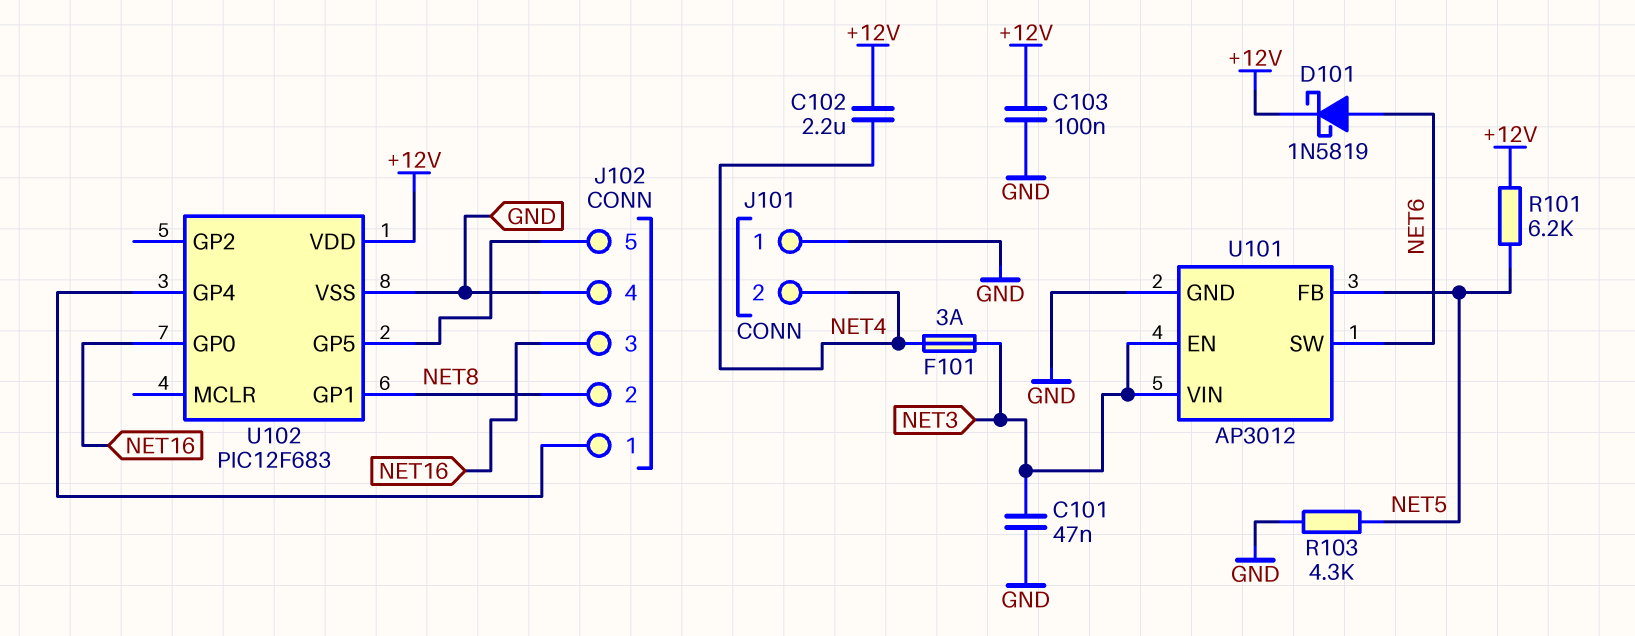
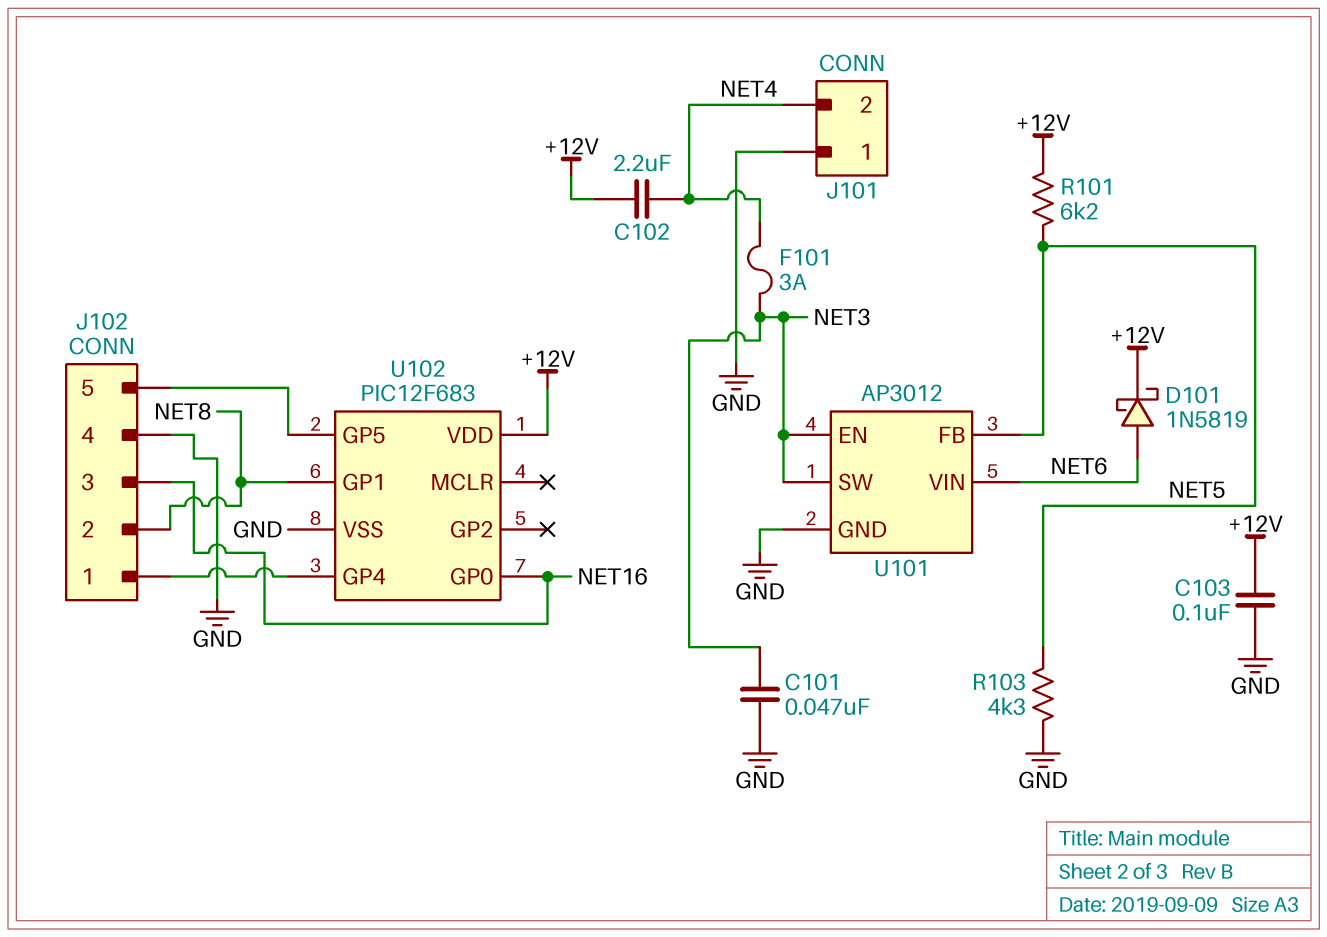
U101 pin SW: NET6 -> NET3
U101 pin VIN: NET3 -> NET6

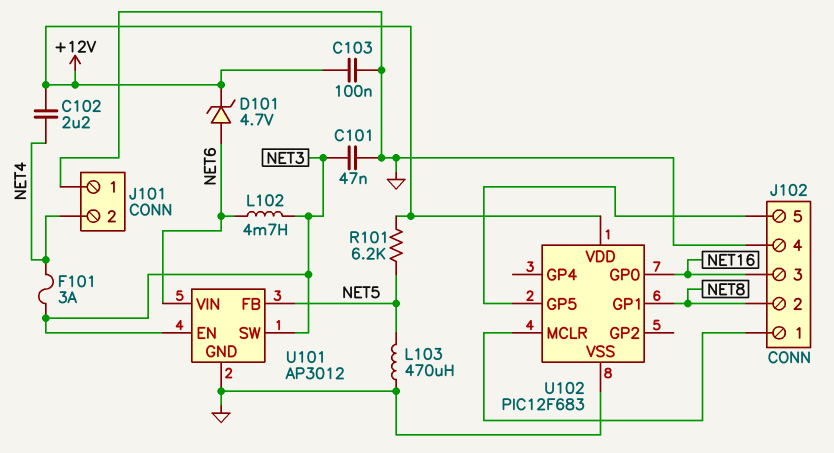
D101: schottky 1N5819 (A NET6, K +12V) -> zener 4.7V (A NET6, K +12V)
L102: none -> 4.7mH (NET3, NET6)
L103: none -> 470uH (GND, NET5)
R103: 4.3k (GND, NET5) -> none
U102 pin GP4: J102/1 -> none
U102 pin MCLR: none -> J102/1

